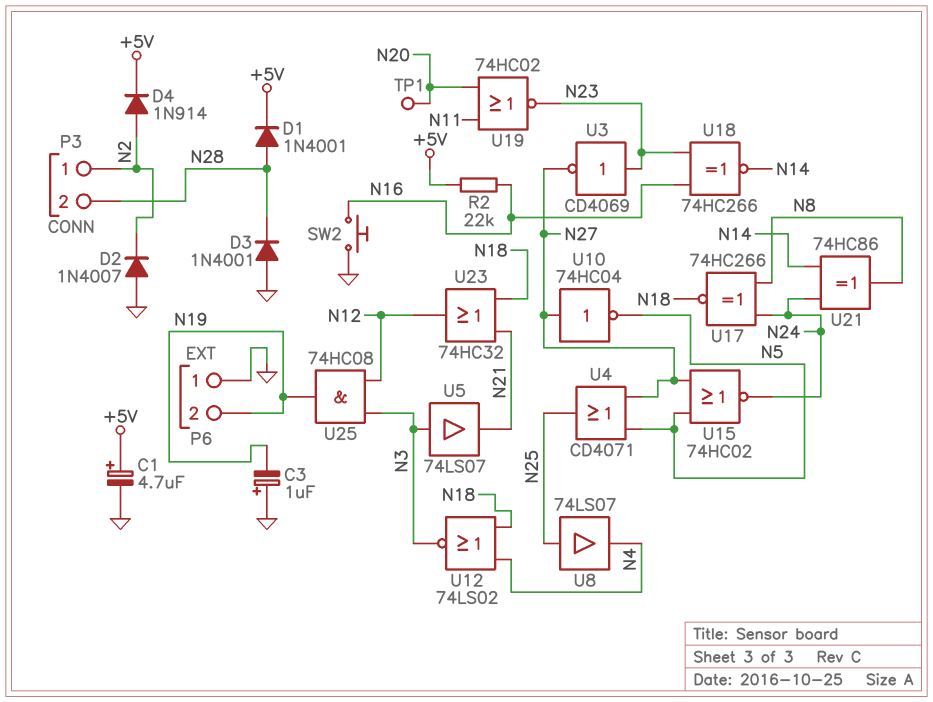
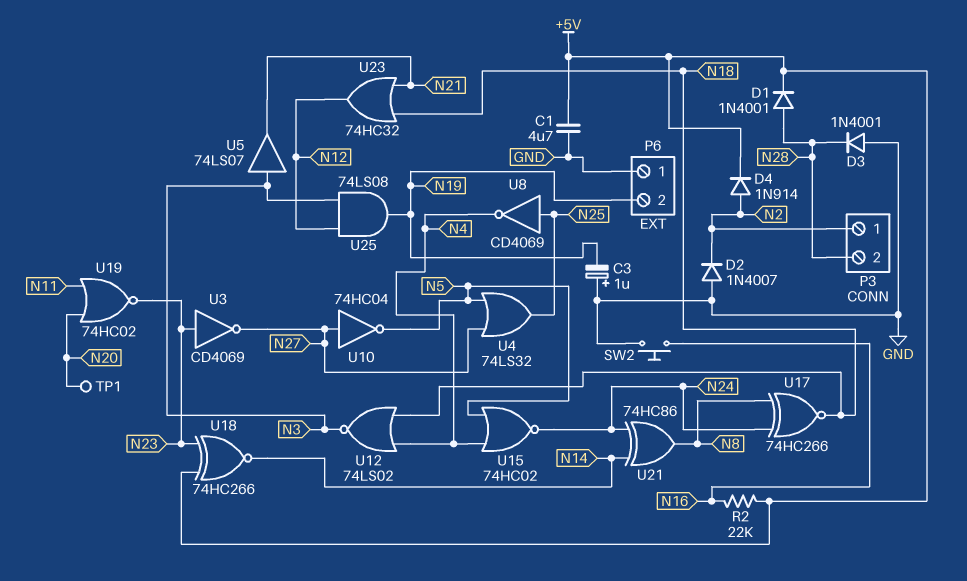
C1: 4.7uF (plus +5V, minus GND) -> 4.7uF (+5V, GND)
U4: OR CD4071 (in N5, in N27, out N25) -> OR 74LS32 (in N5, in N27, out N25)
U8: buffer 74LS07 (in N25, out N4) -> NOT CD4069 (in N25, out N4)
U15: NOR 74HC02 (in N5, in N27, out N24) -> NOR 74HC02 (in N4, in N5, out N24)
U18: XNOR 74HC266 (in N16, in N23, out N14) -> XNOR 74HC266 (in +5V, in N23, out N14)
U25: AND 74HC08 (in N3, in N12, out N19) -> AND 74LS08 (in N3, in N12, out N19)

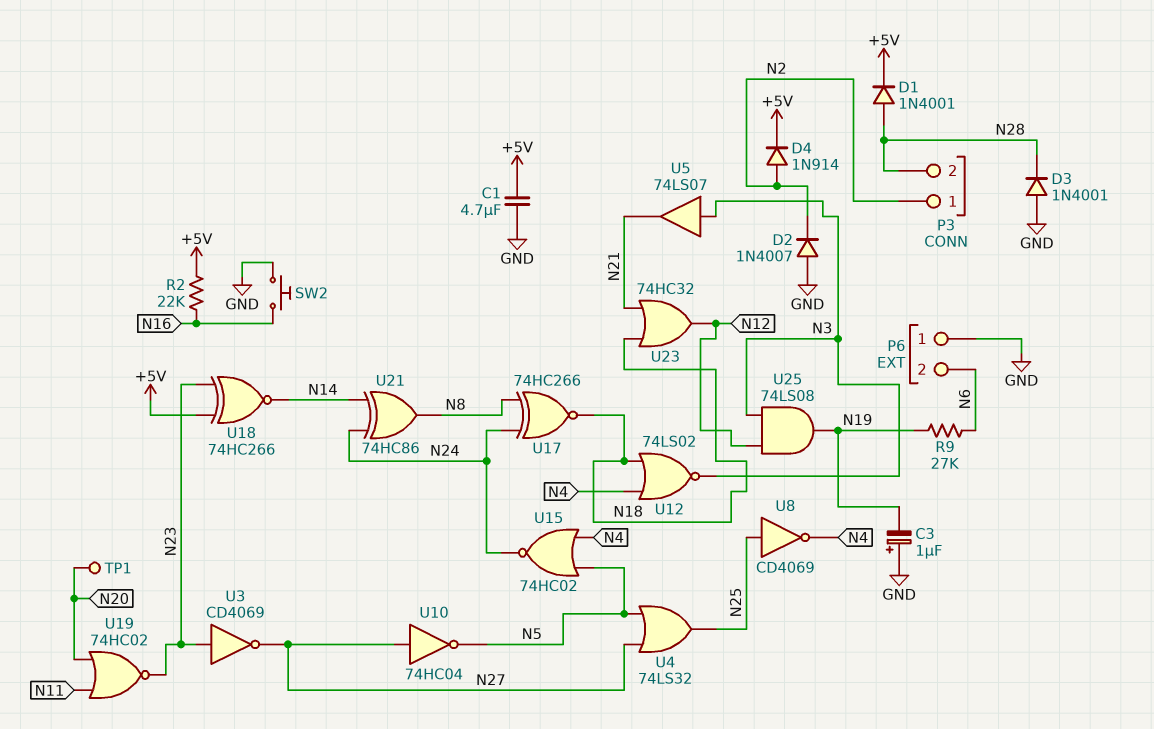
P6 pin 2: N19 -> N6
R9: none -> 27k (N6, N19)

